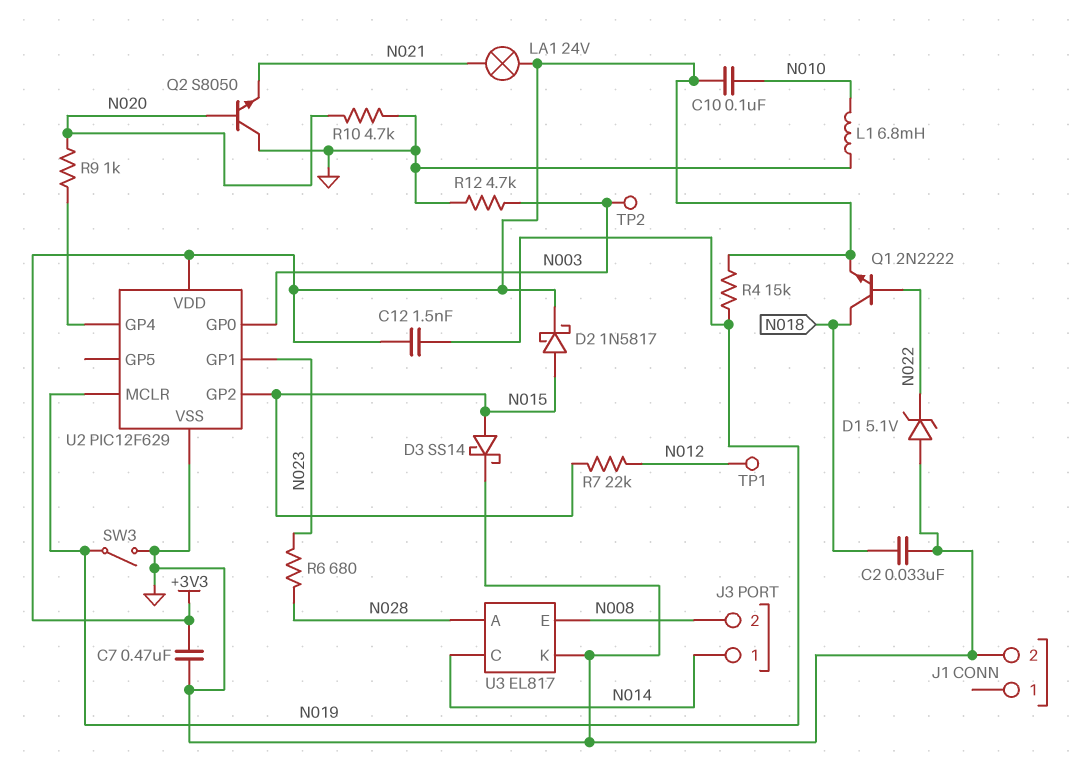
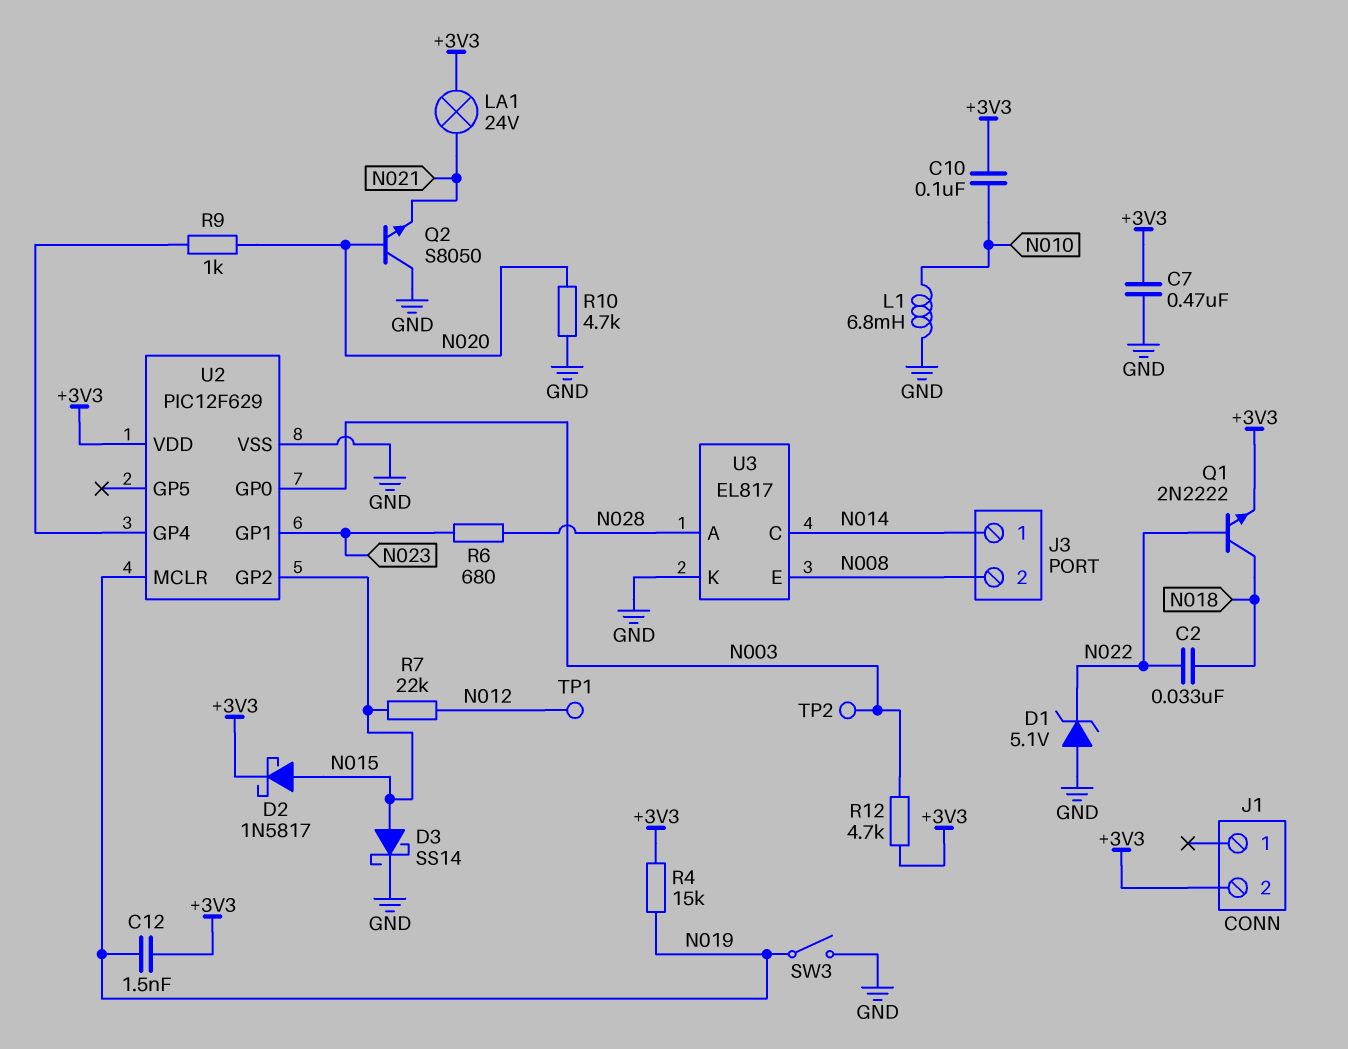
C2: 33nF (GND, N018) -> 33nF (N018, N022)
J1 pin 2: GND -> +3V3
R12: 4.7k (GND, N003) -> 4.7k (+3V3, N003)

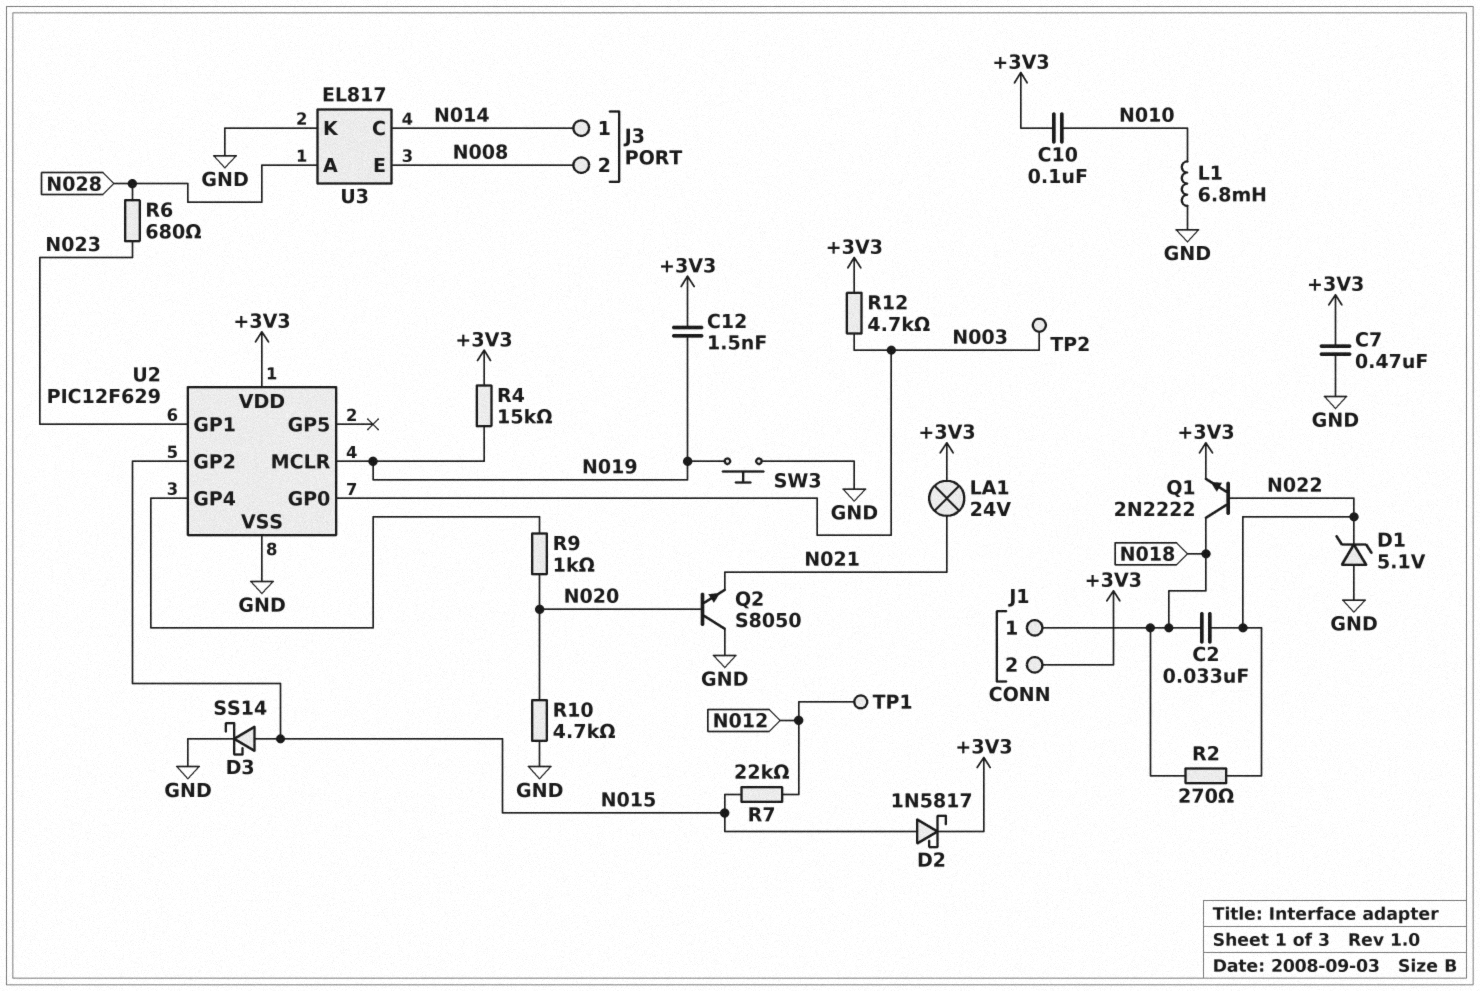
J1 pin 1: none -> N018
R2: none -> 270 (N018, N022)
SW3: switch (GND, N019) -> button (GND, N019)

